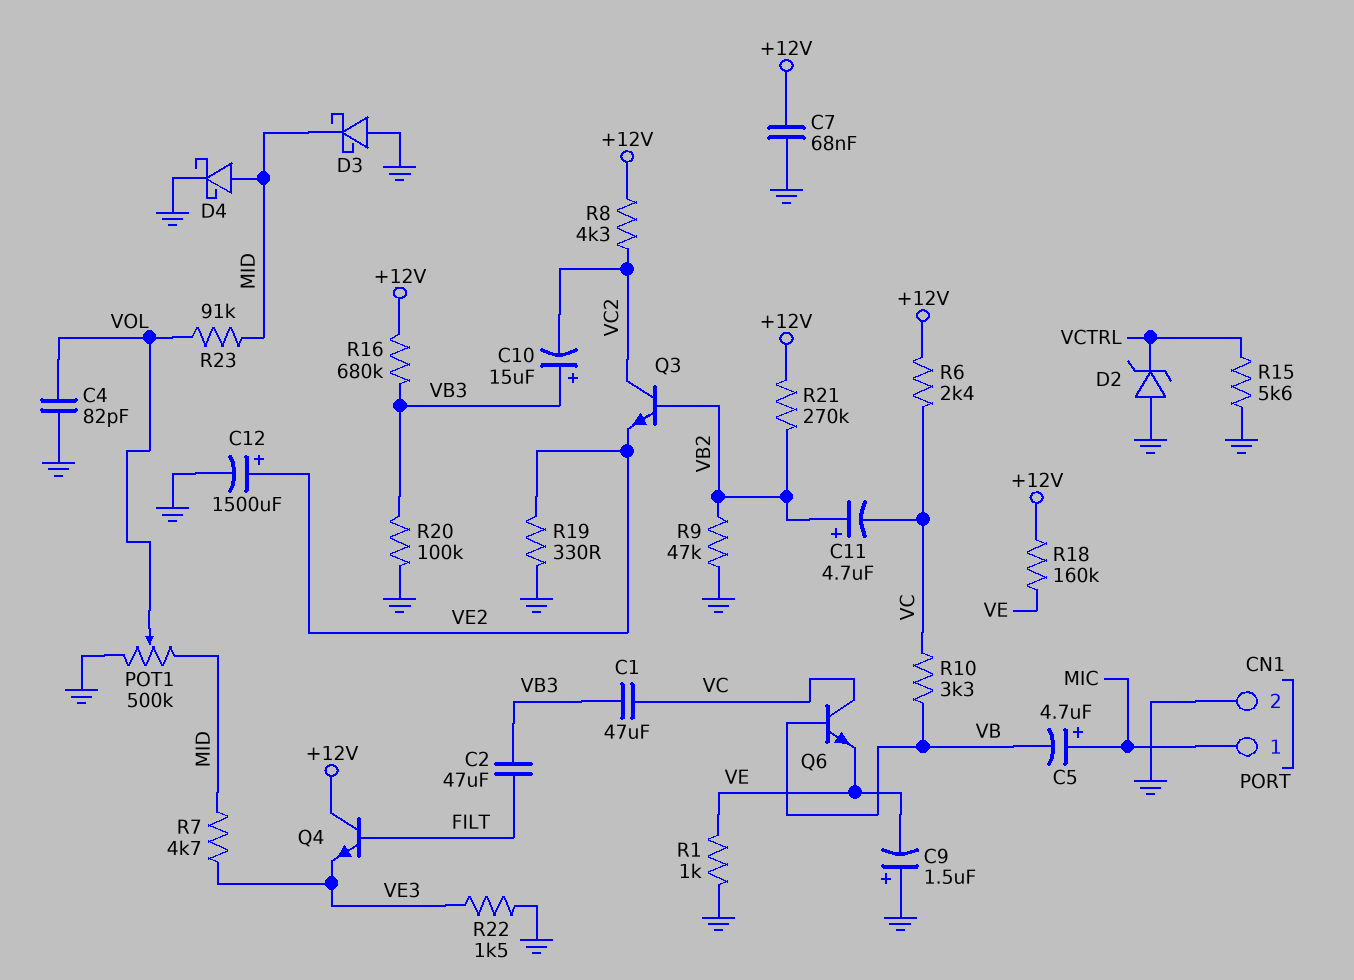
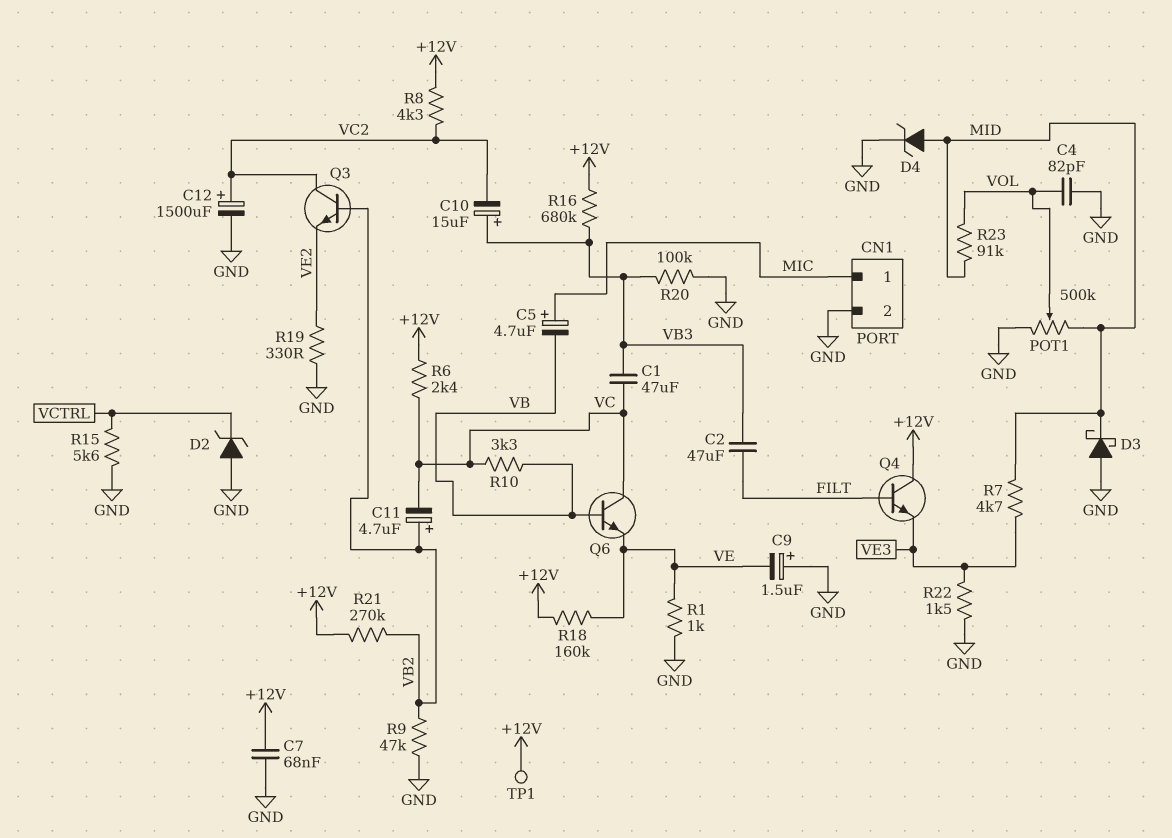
C12: 1500uF (plus VE2, minus GND) -> 1500uF (plus VC2, minus GND)
D4: schottky (A MID, K GND) -> zener (A MID, K GND)
TP1: none -> test point (+12V)

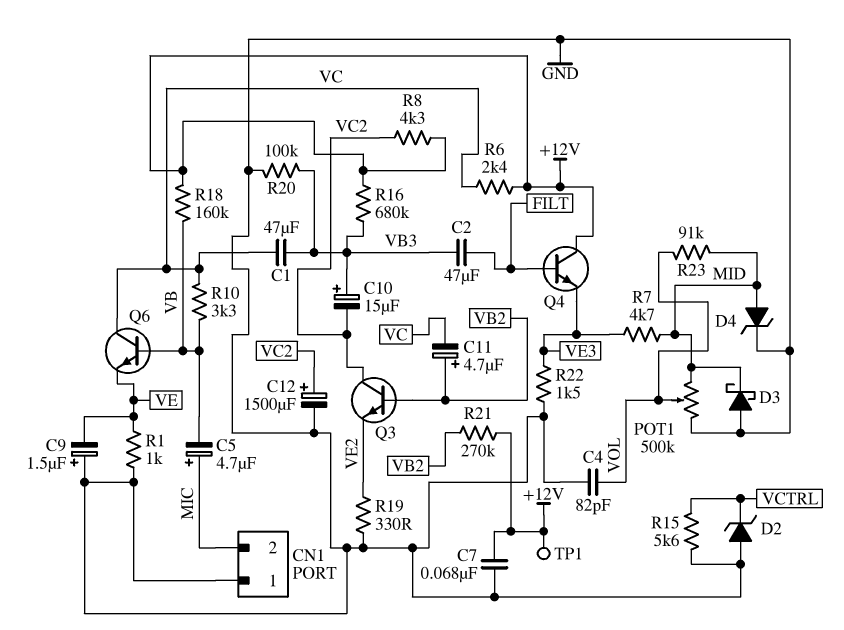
CN1 pin 1: MIC -> GND
CN1 pin 2: GND -> MIC
R9: 47k (GND, VB2) -> none
R18: 160k (+12V, VE) -> 160k (+12V, VB)

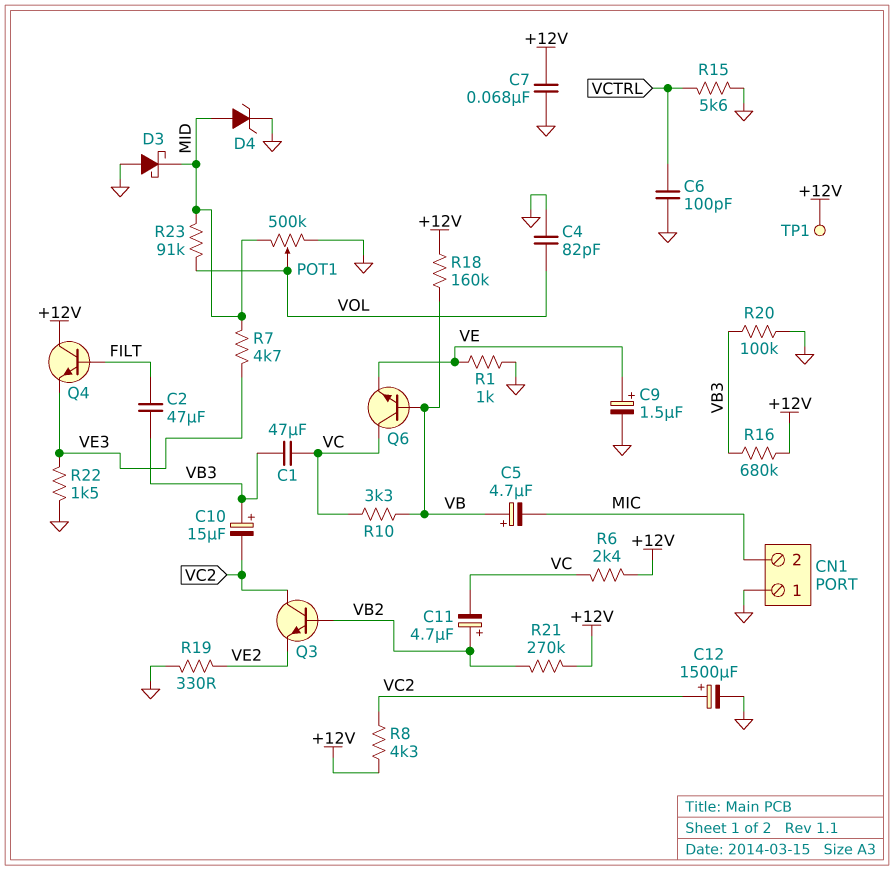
C5: 4.7uF (plus MIC, minus VB) -> 4.7uF (plus VB, minus MIC)
C6: none -> 100pF (GND, VCTRL)
C9: 1.5uF (plus GND, minus VE) -> 1.5uF (plus VE, minus GND)
D2: zener (A GND, K VCTRL) -> none

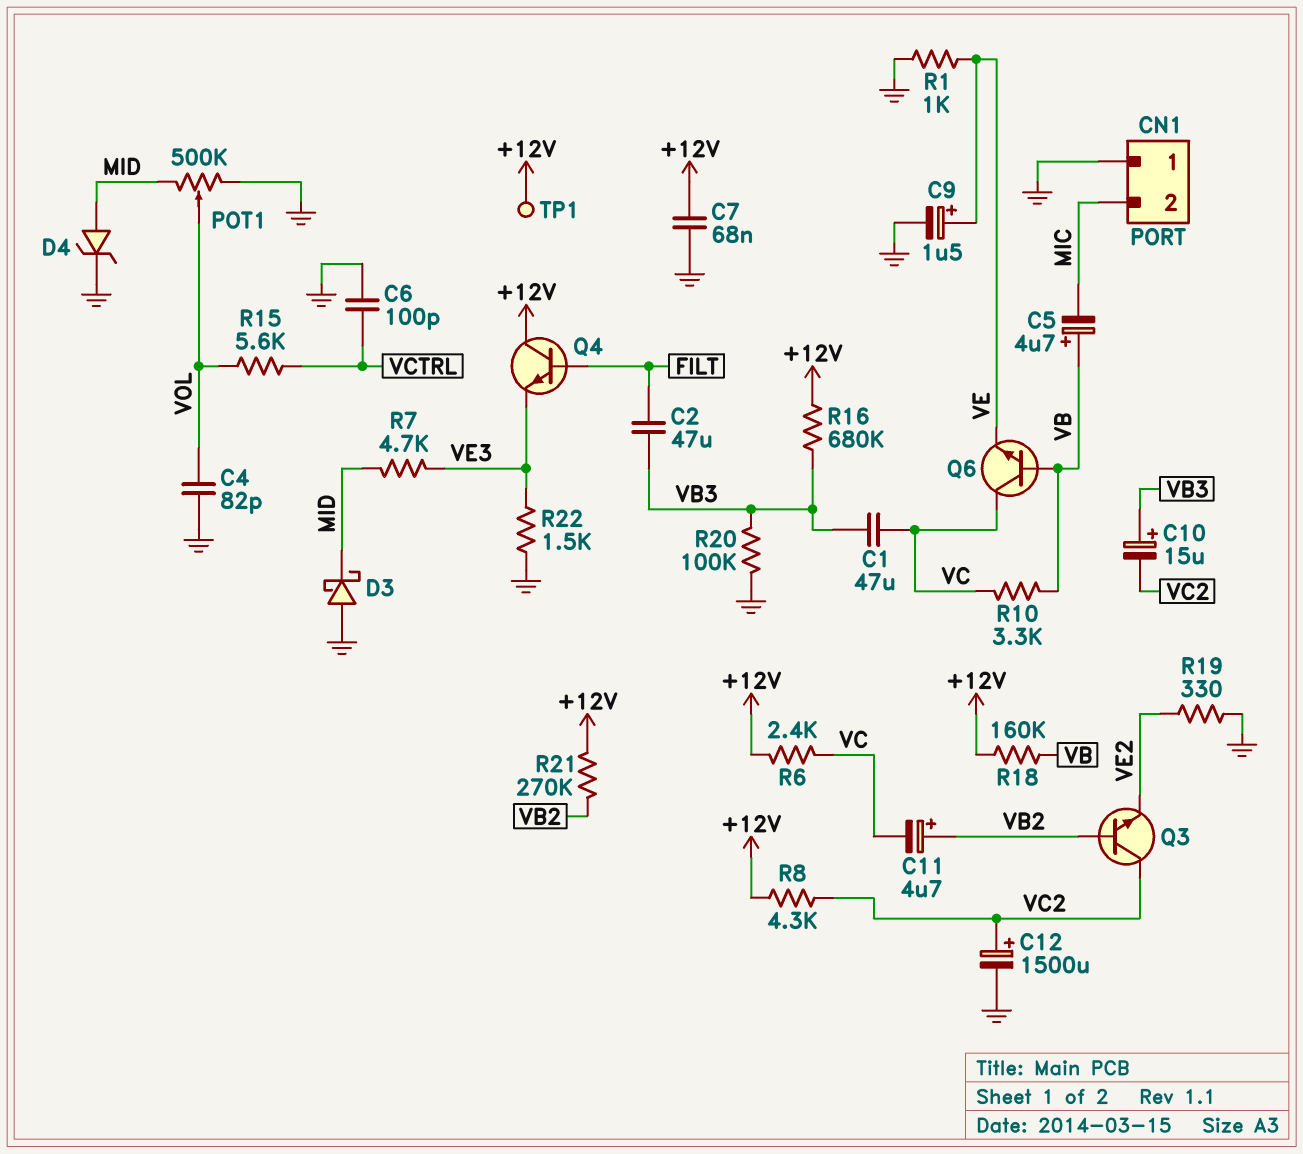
R15: 5.6k (GND, VCTRL) -> 5.6k (VCTRL, VOL)
R23: 91k (MID, VOL) -> none

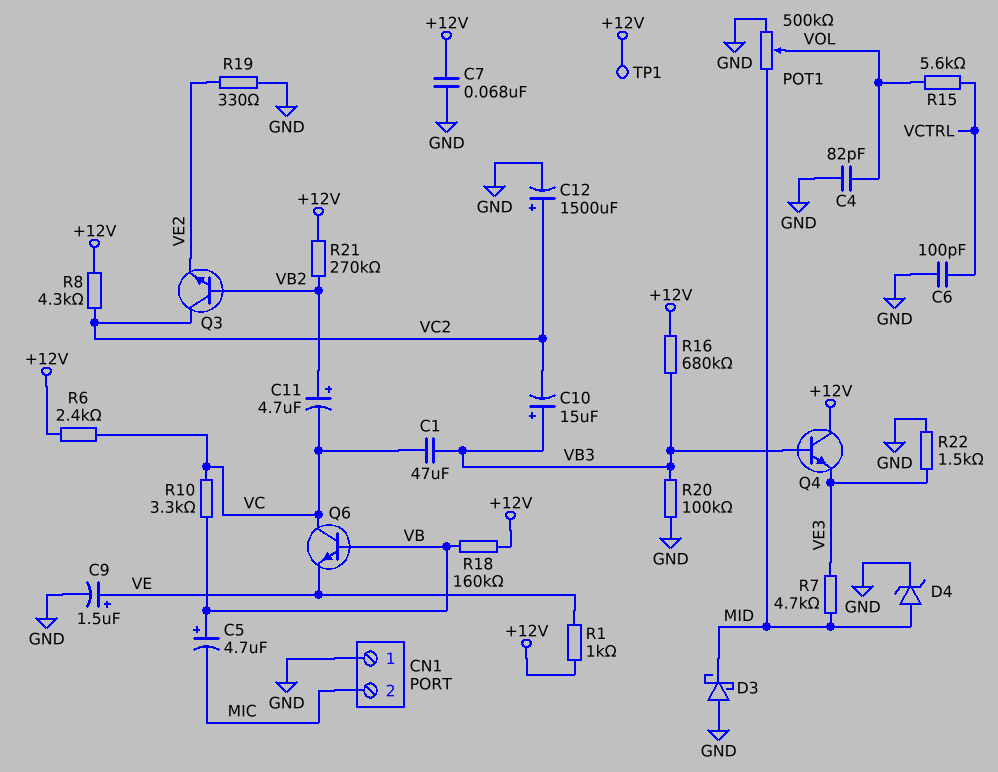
C2: 47uF (FILT, VB3) -> none
Q4: NPN (B FILT, C +12V, E VE3) -> NPN (B VB3, C +12V, E VE3)
R1: 1k (GND, VE) -> 1k (+12V, VE)

